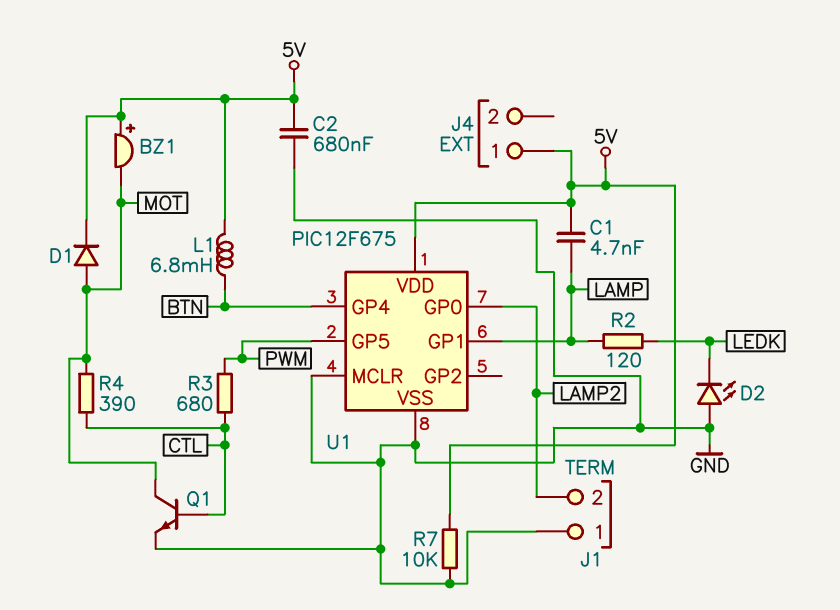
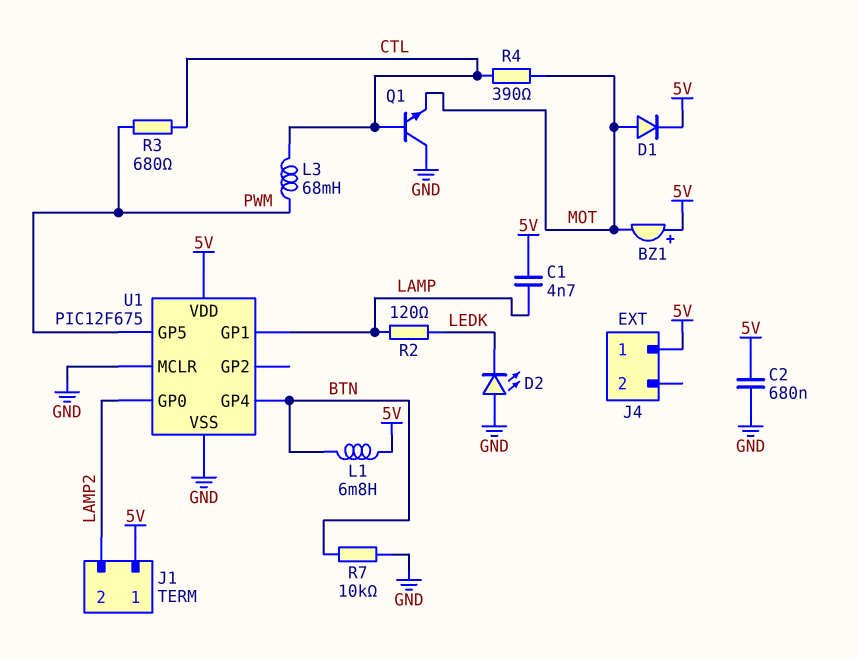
J1 pin 1: GND -> 5V
L3: none -> 68mH (CTL, PWM)
Q1: NPN (B CTL, C MOT, E GND) -> NPN (B CTL, C GND, E MOT)
R7: 10k (5V, GND) -> 10k (BTN, GND)

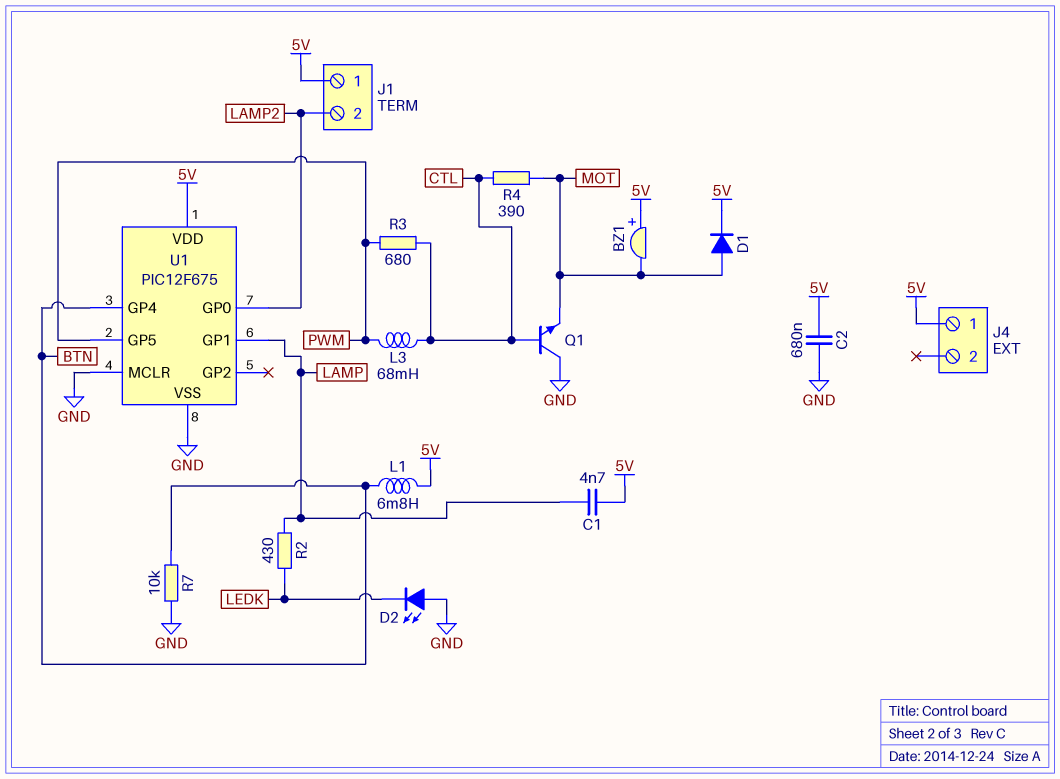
R2: 120 (LAMP, LEDK) -> 430 (LAMP, LEDK)

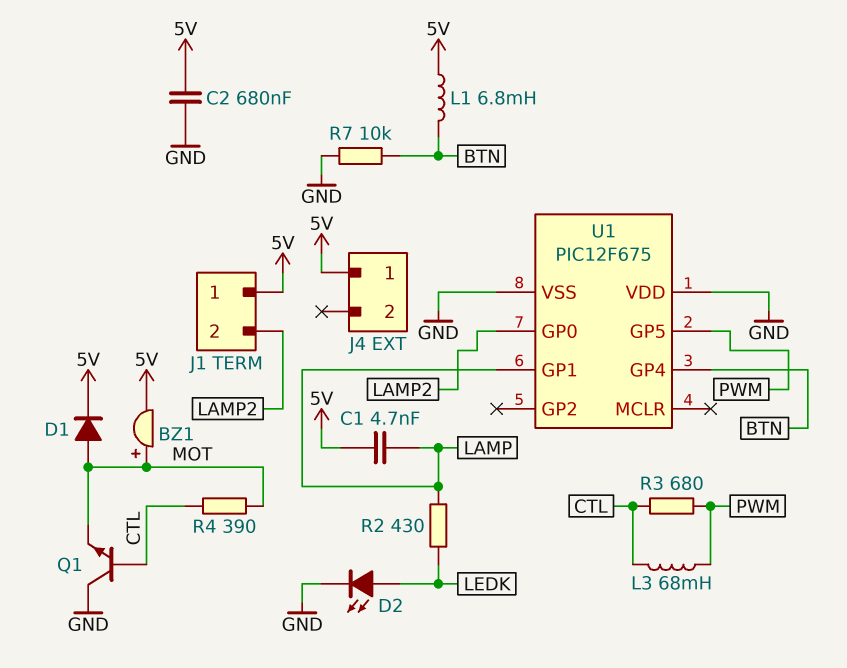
BZ1: buzzer (plus 5V, minus MOT) -> buzzer (plus MOT, minus 5V)
D2: LED (A GND, K LEDK) -> LED (A LEDK, K GND)
U1 pin MCLR: GND -> none
U1 pin VDD: 5V -> GND

